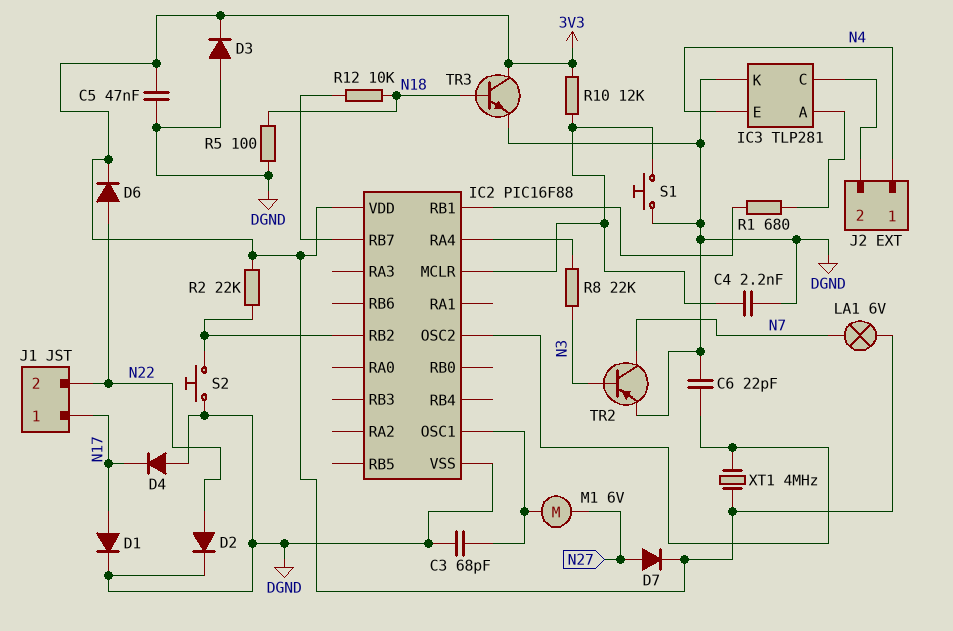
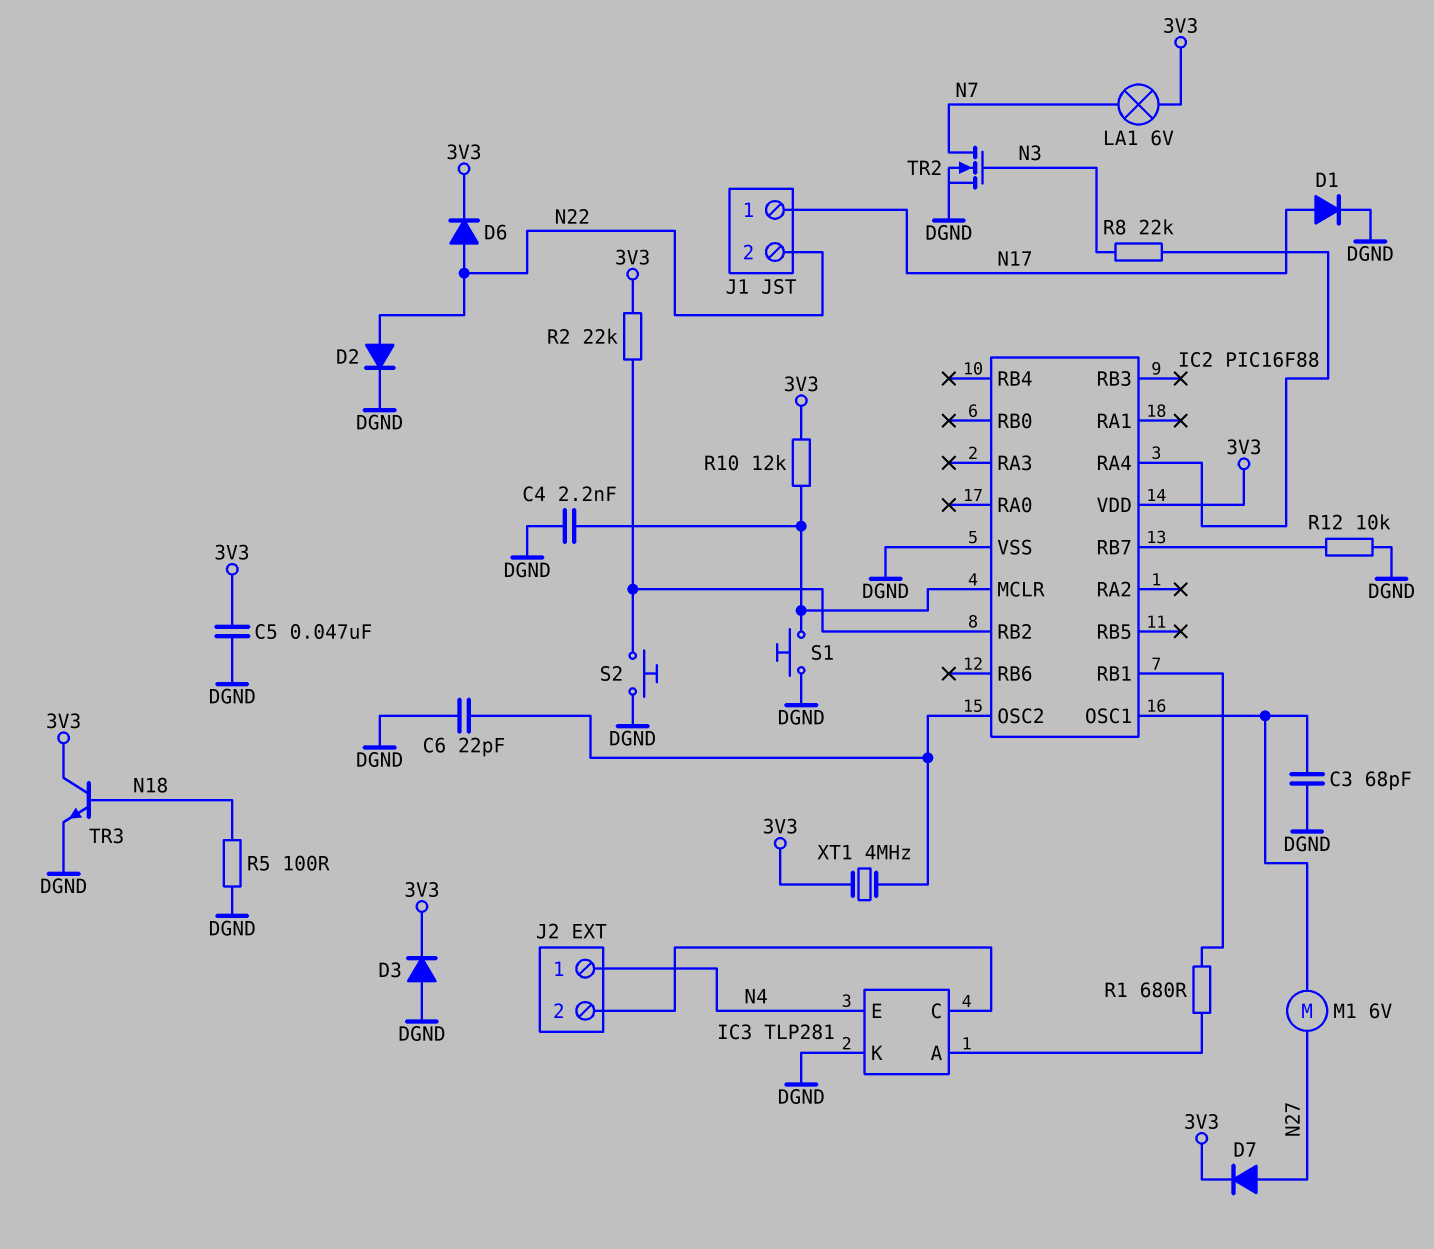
D4: diode (A DGND, K N17) -> none
R12: 10k (IC2/RB7, N18) -> 10k (DGND, IC2/RB7)
TR2: PNP (B N3, C N7, E DGND) -> NMOS (G N3, D N7, S DGND)

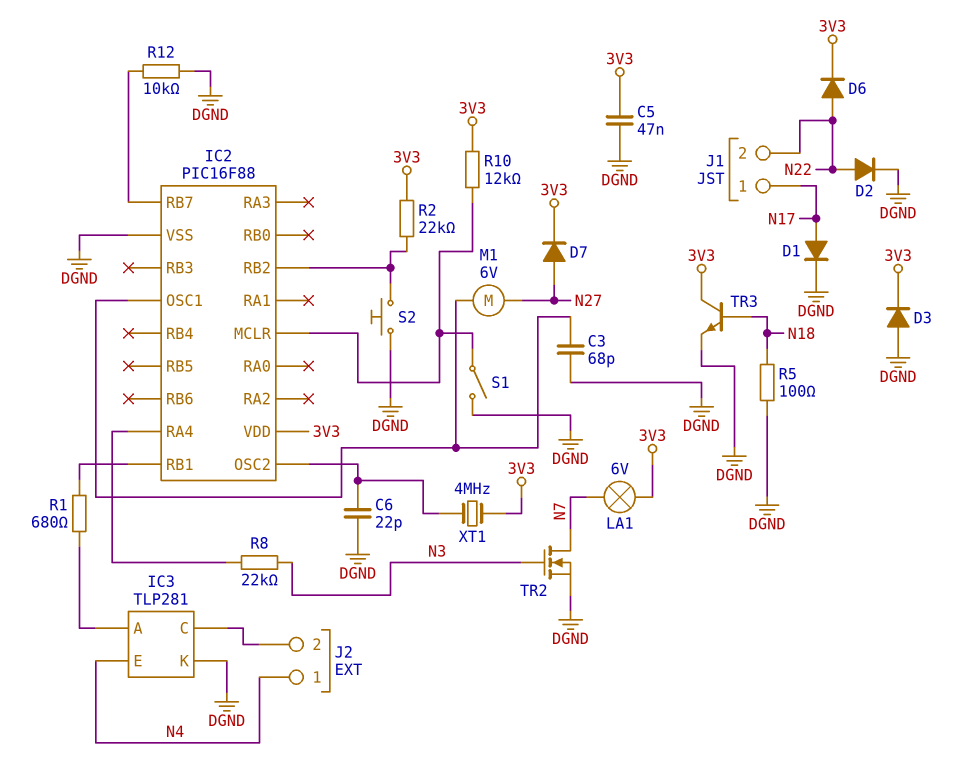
C4: 2.2nF (DGND, IC2/MCLR) -> none
S1: button (DGND, IC2/MCLR) -> switch (DGND, IC2/MCLR)

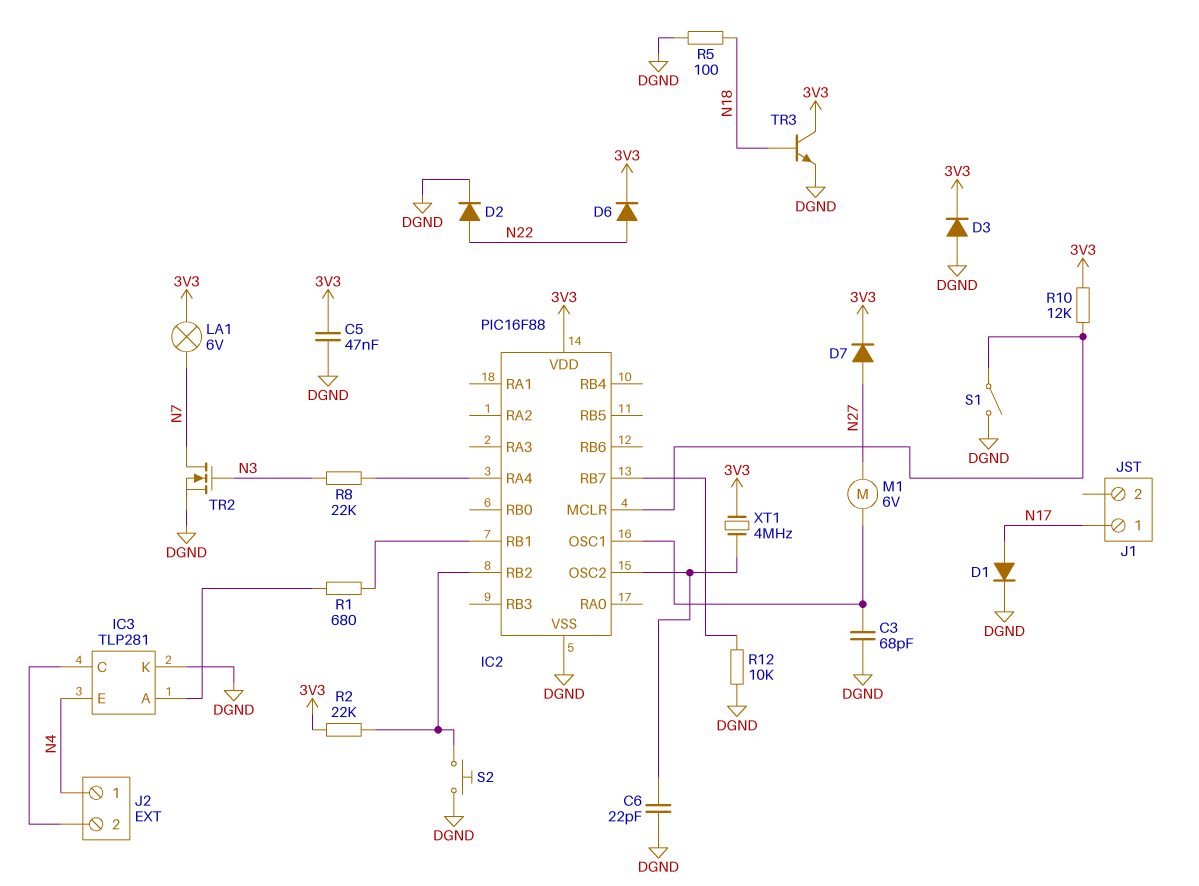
J1 pin 2: N22 -> none

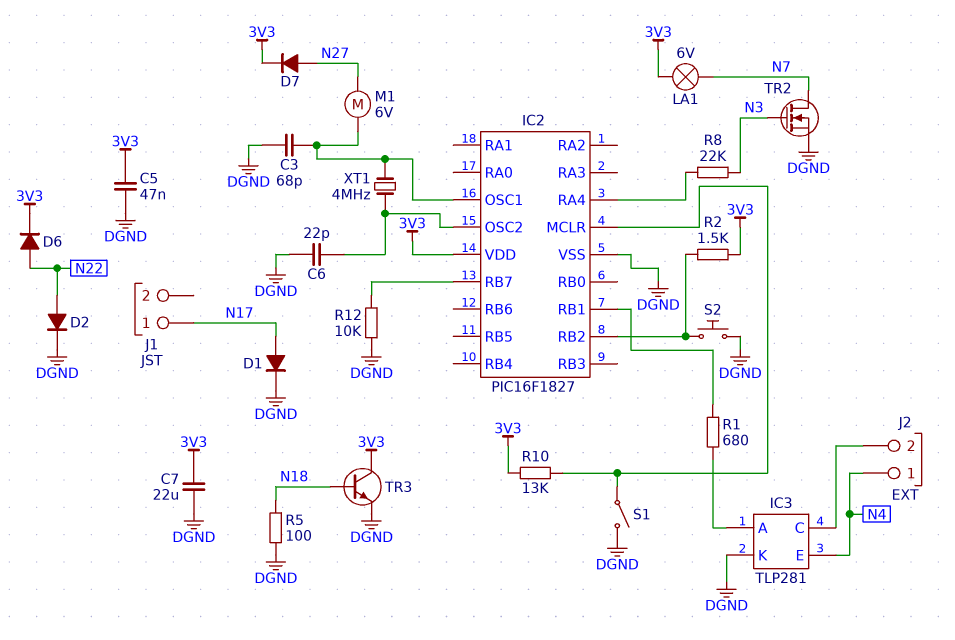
C7: none -> 22uF (3V3, DGND)
D3: diode (A DGND, K 3V3) -> none
IC2: PIC16F88 -> PIC16F1827
R2: 22k (3V3, IC2/RB2) -> 1.5k (3V3, IC2/RB2)
R10: 12k (3V3, IC2/MCLR) -> 13k (3V3, IC2/MCLR)
XT1: 4MHz (3V3, IC2/OSC2) -> 4MHz (IC2/OSC1, IC2/OSC2)

